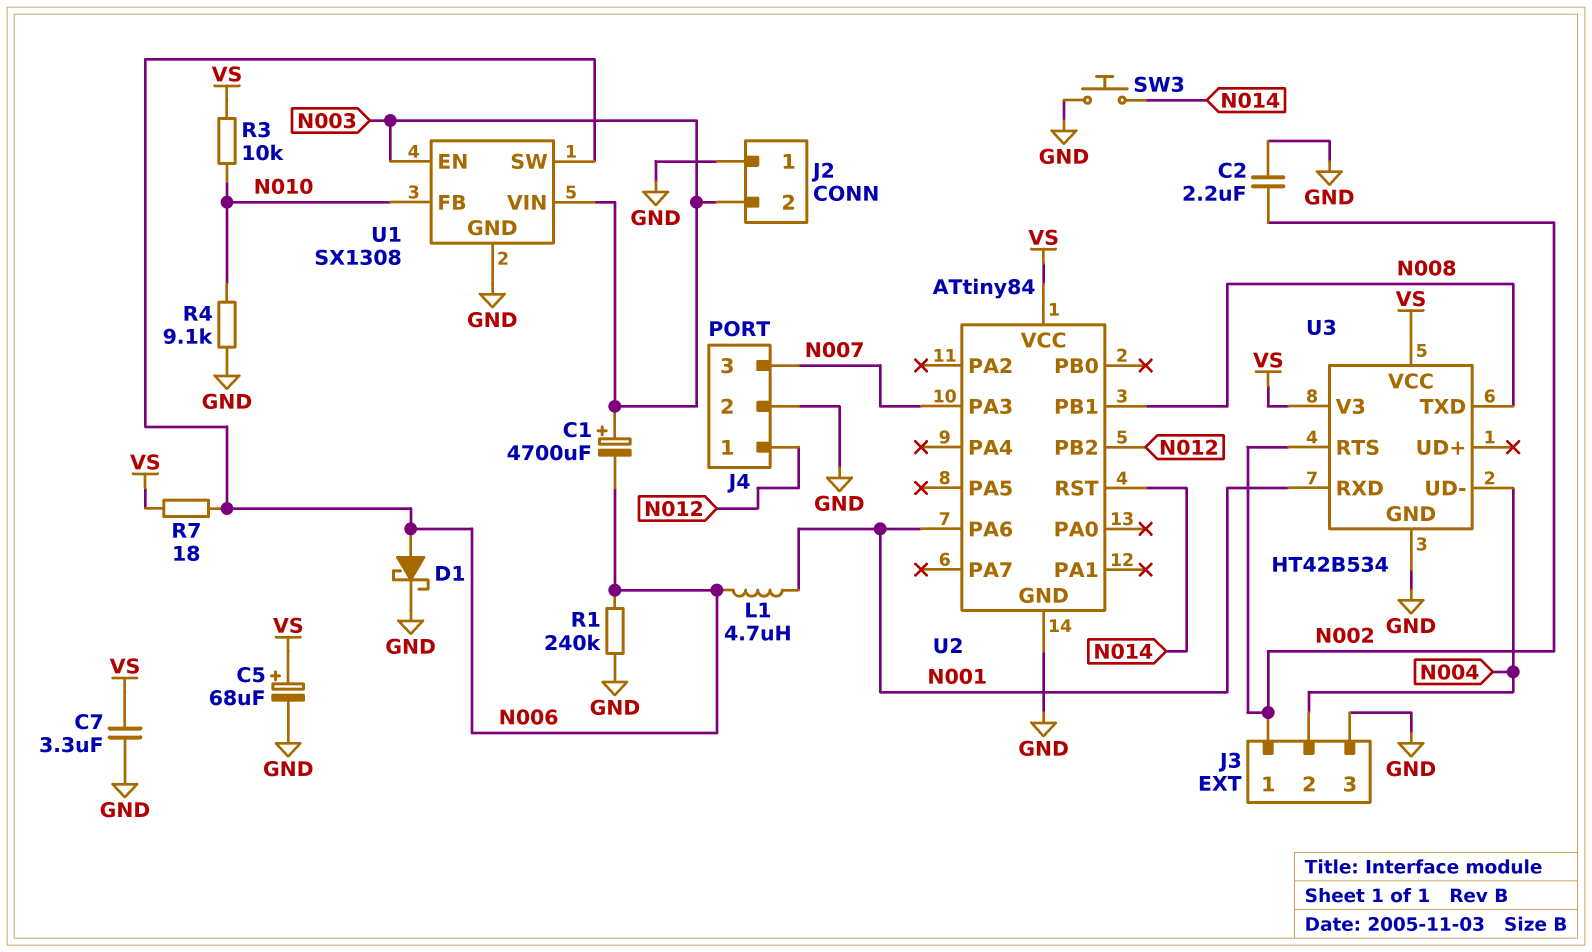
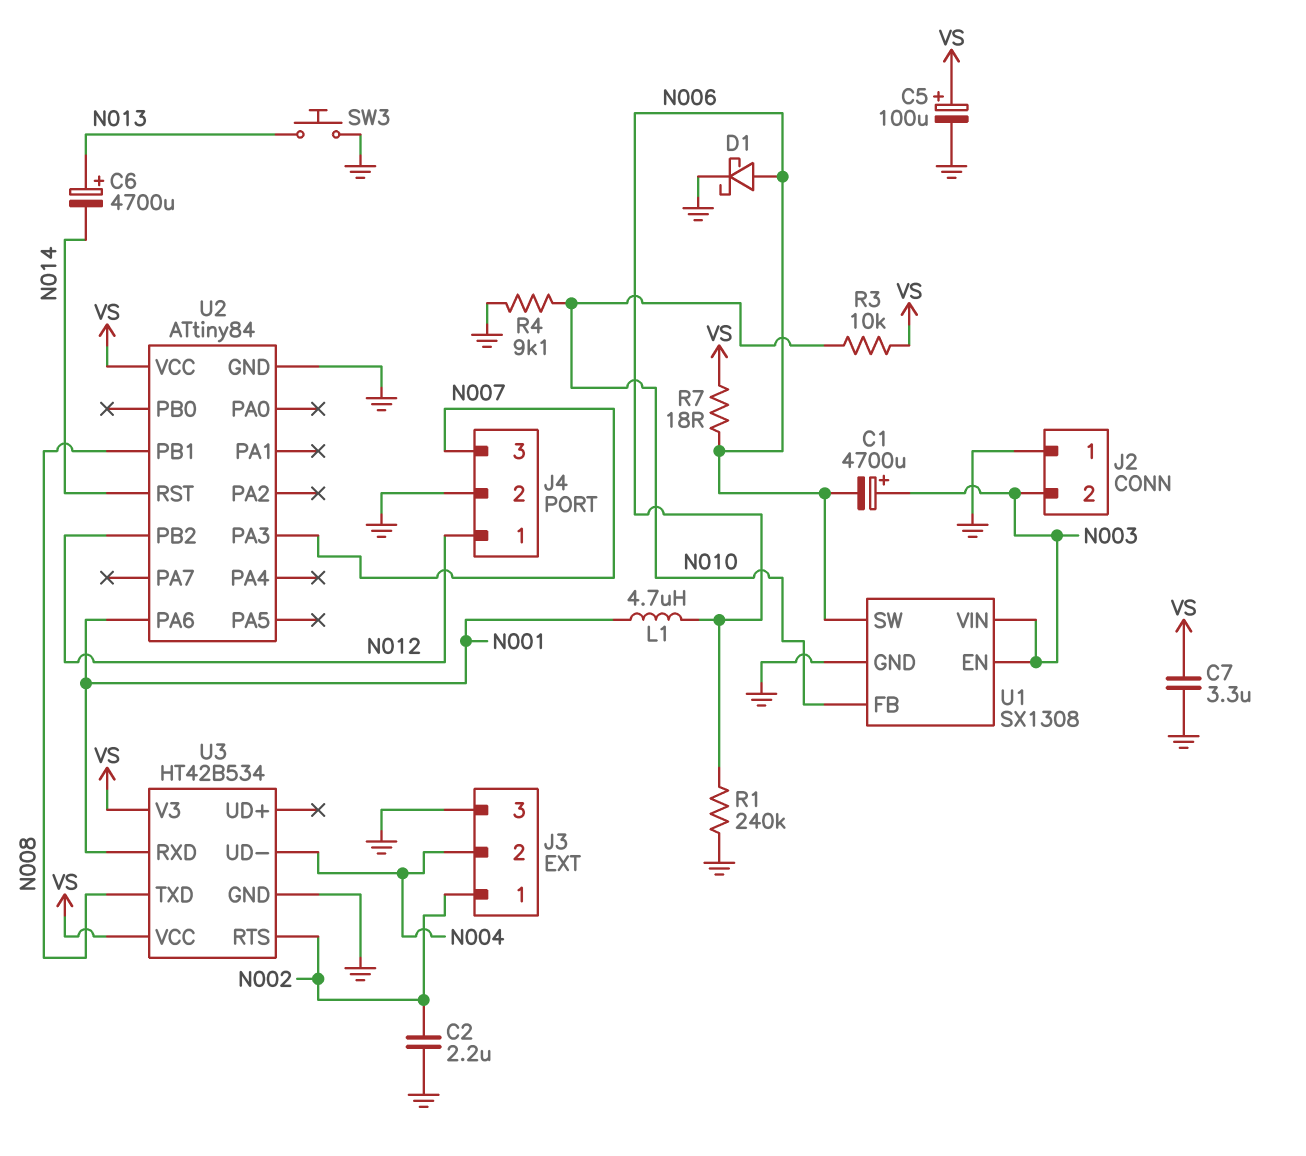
C5: 68uF (plus VS, minus GND) -> 100uF (plus VS, minus GND)
C6: none -> 4700uF (plus N013, minus N014)
SW3: button (GND, N014) -> button (GND, N013)

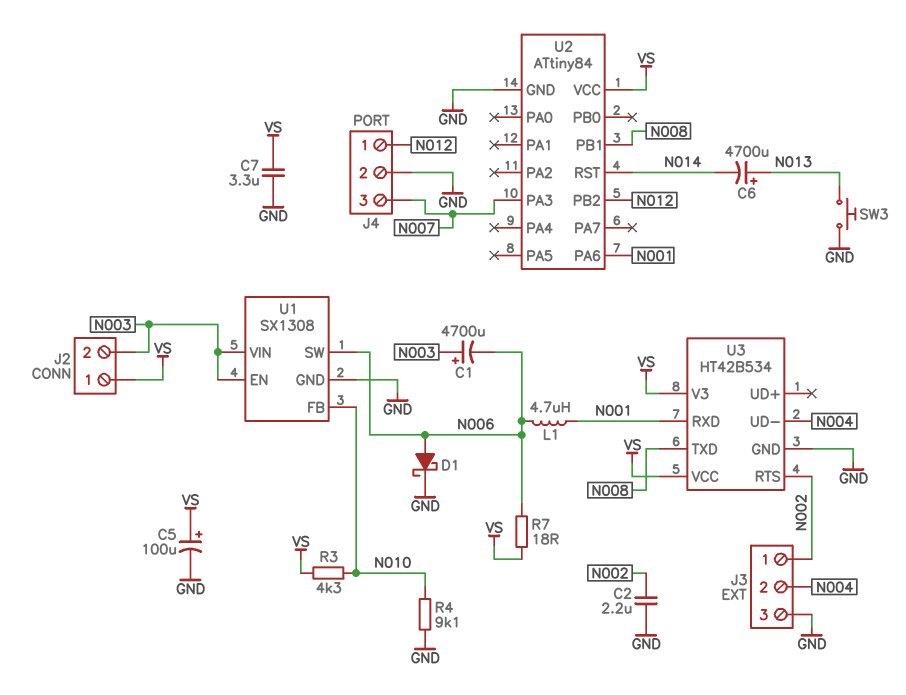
J2 pin 1: GND -> VS
R1: 240k (GND, N006) -> none
R3: 10k (N010, VS) -> 4.3k (N010, VS)

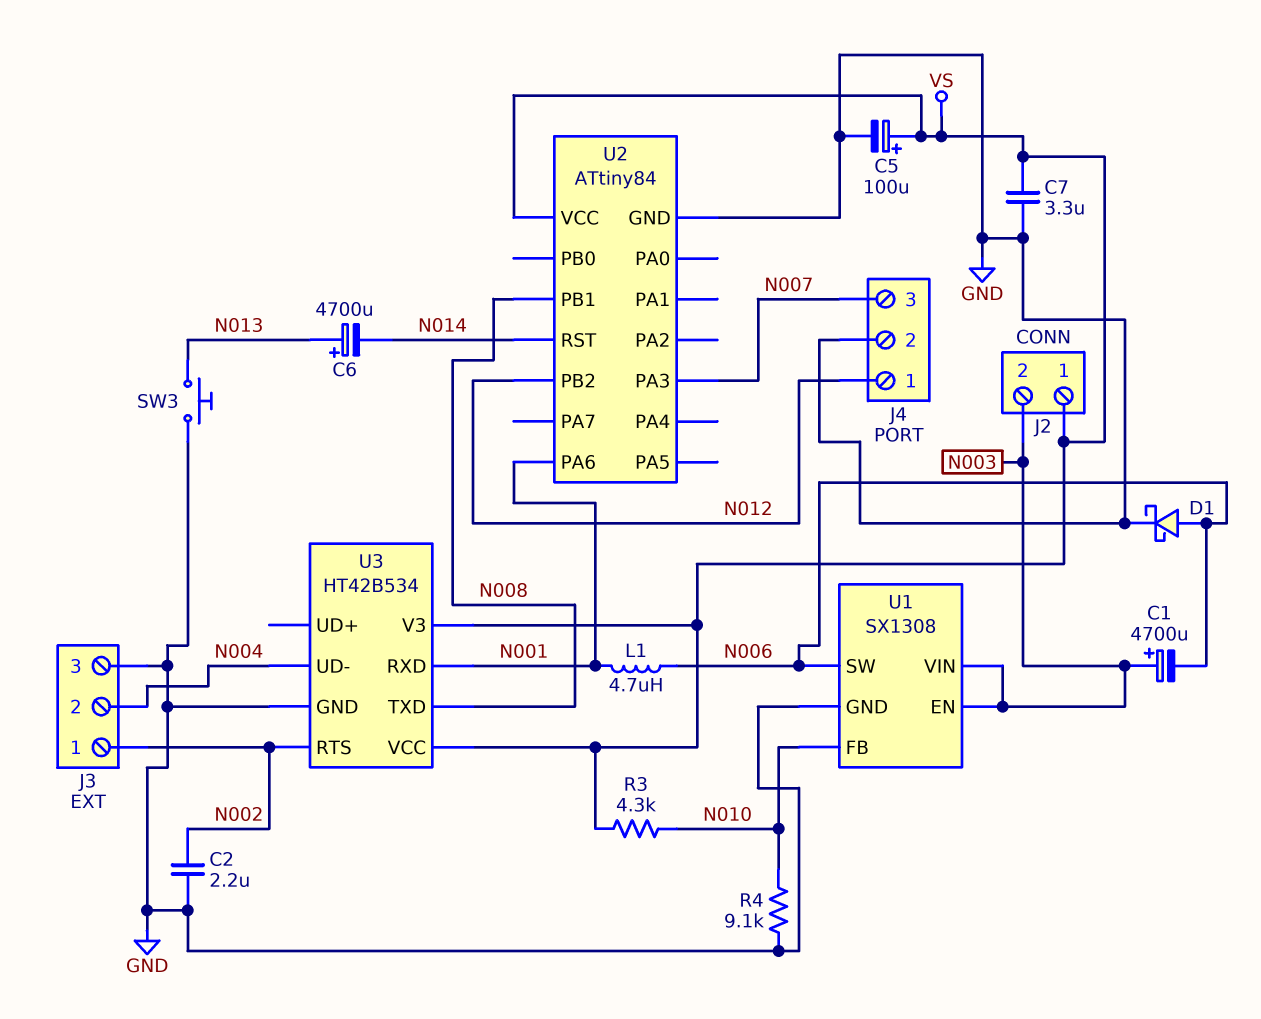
R7: 18 (N006, VS) -> none

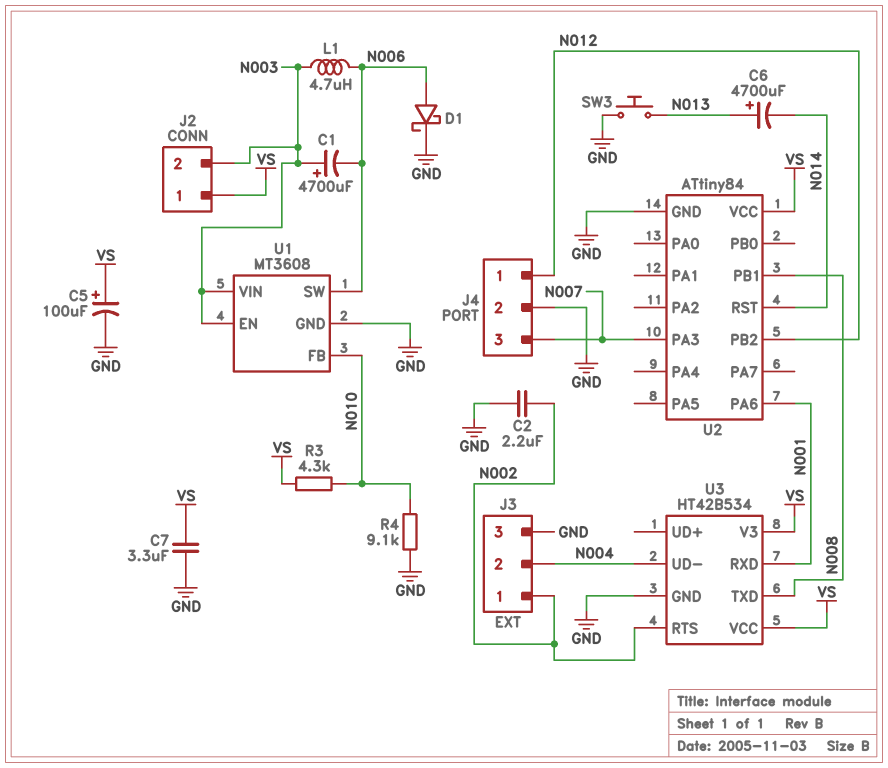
L1: 4.7uH (N001, N006) -> 4.7uH (N003, N006)
U1: SX1308 -> MT3608

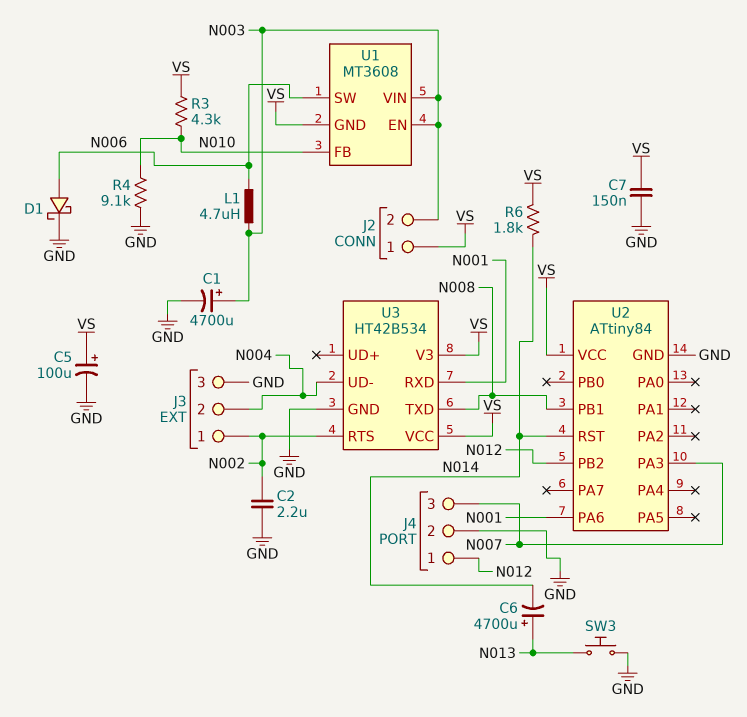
C1: 4700uF (plus N003, minus N006) -> 4700uF (plus N003, minus GND)
C7: 3.3uF (GND, VS) -> 150nF (GND, VS)
R6: none -> 1.8k (N014, VS)
U1 pin GND: GND -> VS

